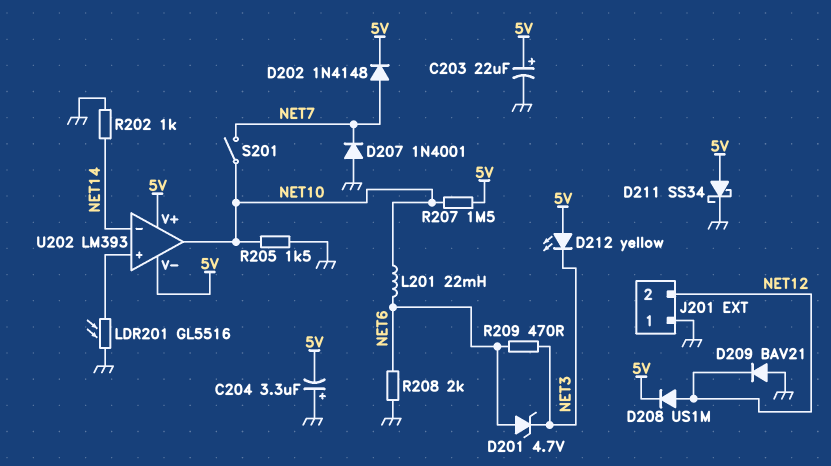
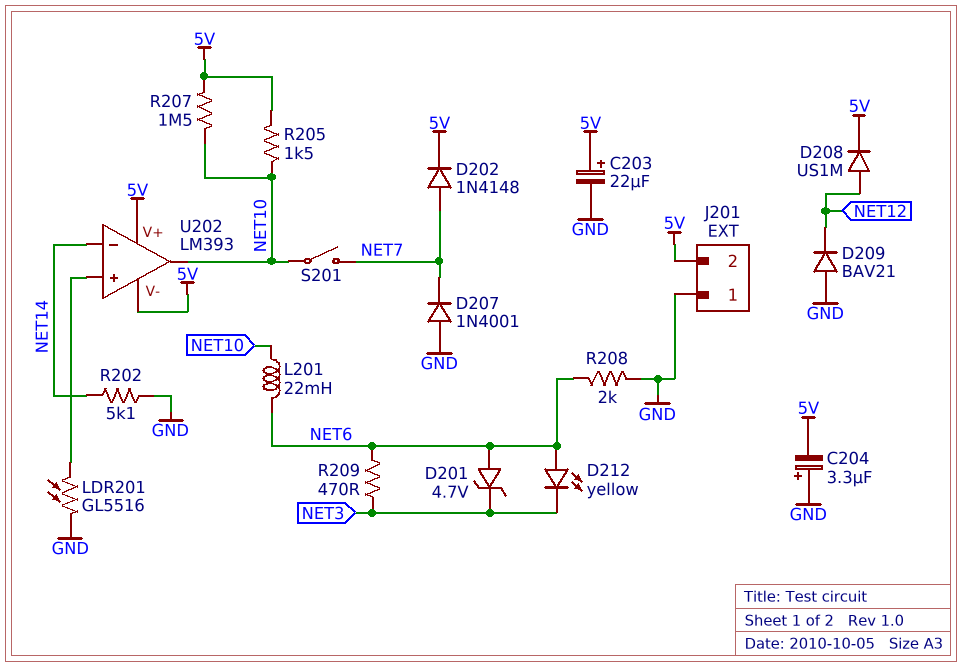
D211: schottky SS34 (A 5V, K GND) -> none
D212: LED yellow (A 5V, K NET3) -> LED yellow (A NET6, K NET3)
J201 pin 2: NET12 -> 5V
R202: 1k (GND, NET14) -> 5.1k (GND, NET14)
R205: 1.5k (GND, NET10) -> 1.5k (5V, NET10)

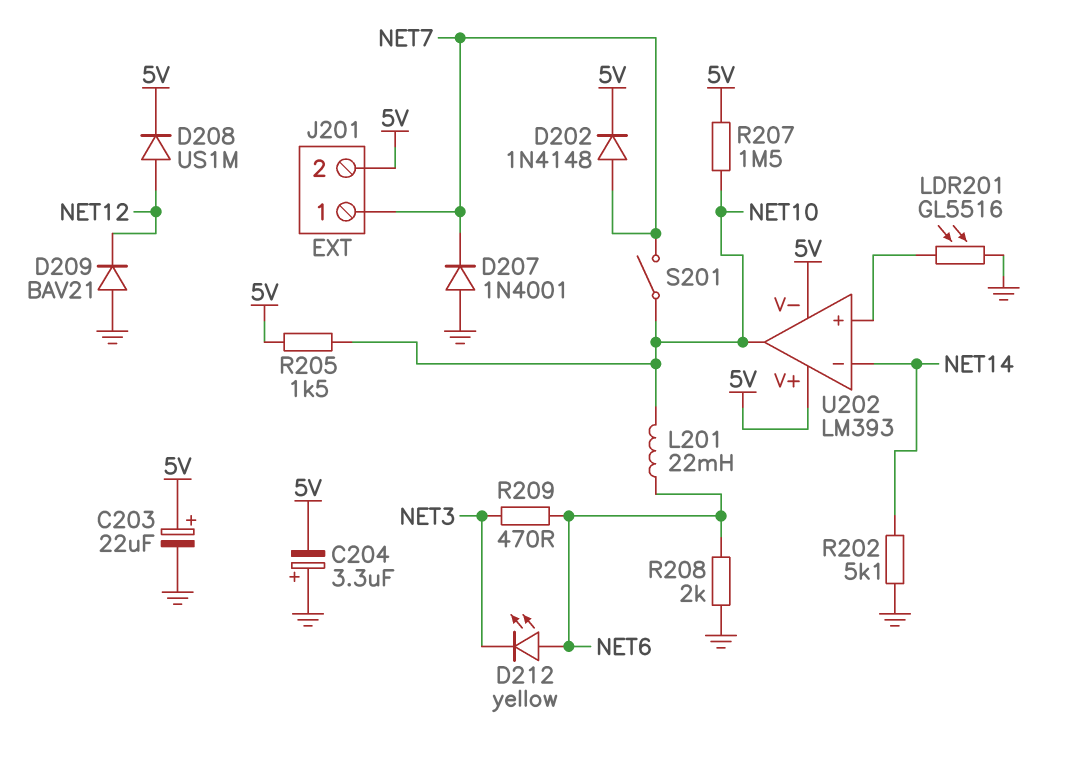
D201: zener 4.7V (A NET6, K NET3) -> none
J201 pin 1: GND -> NET7

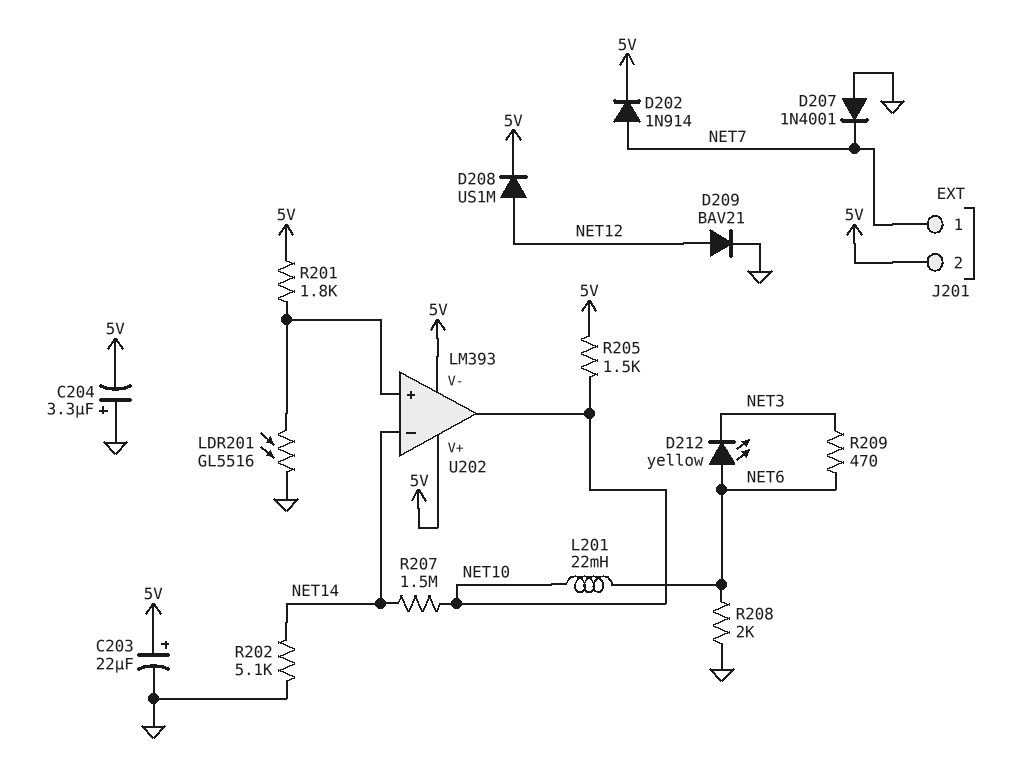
D202: diode 1N4148 (A NET7, K 5V) -> diode 1N914 (A NET7, K 5V)
D209: diode BAV21 (A GND, K NET12) -> diode BAV21 (A NET12, K GND)
R201: none -> 1.8k (5V, U202/in+)
R207: 1.5M (5V, NET10) -> 1.5M (NET10, NET14)
S201: switch (NET7, NET10) -> none

